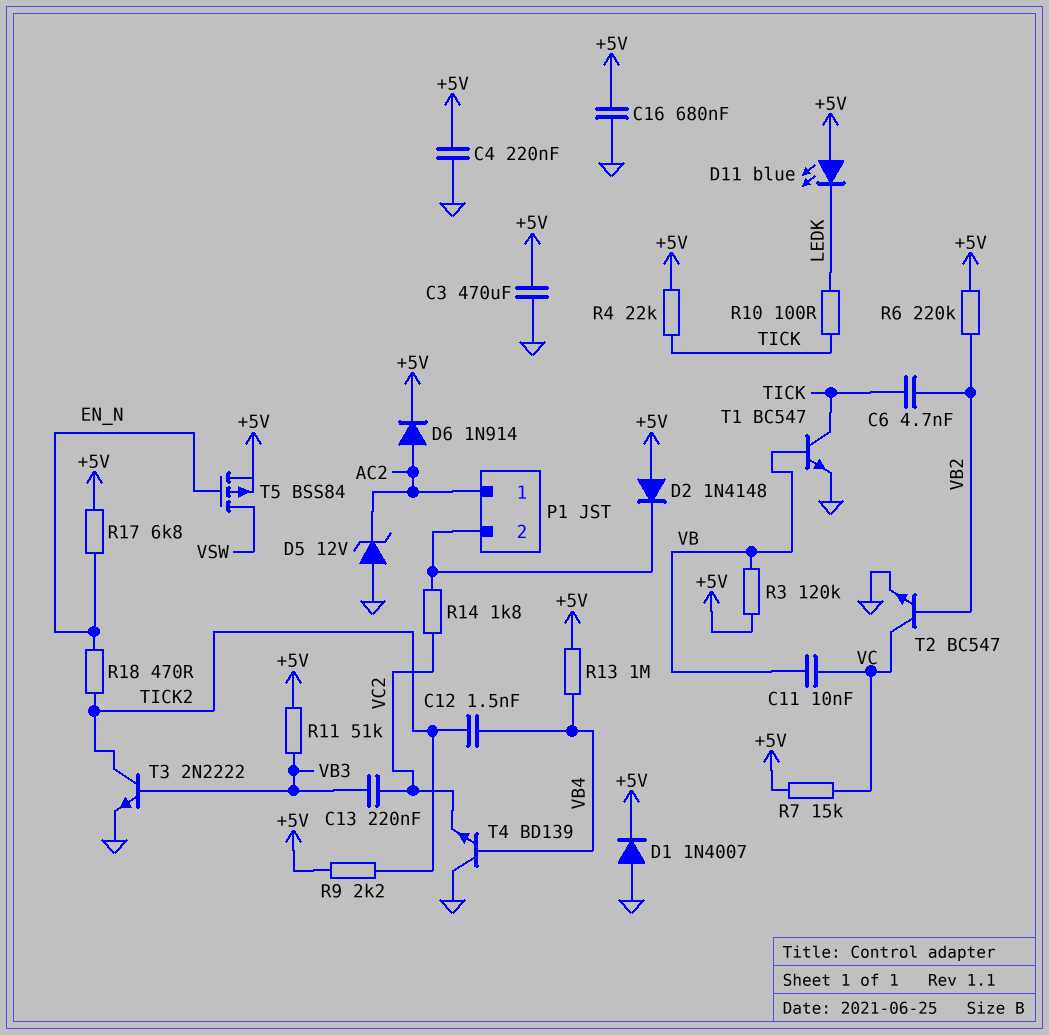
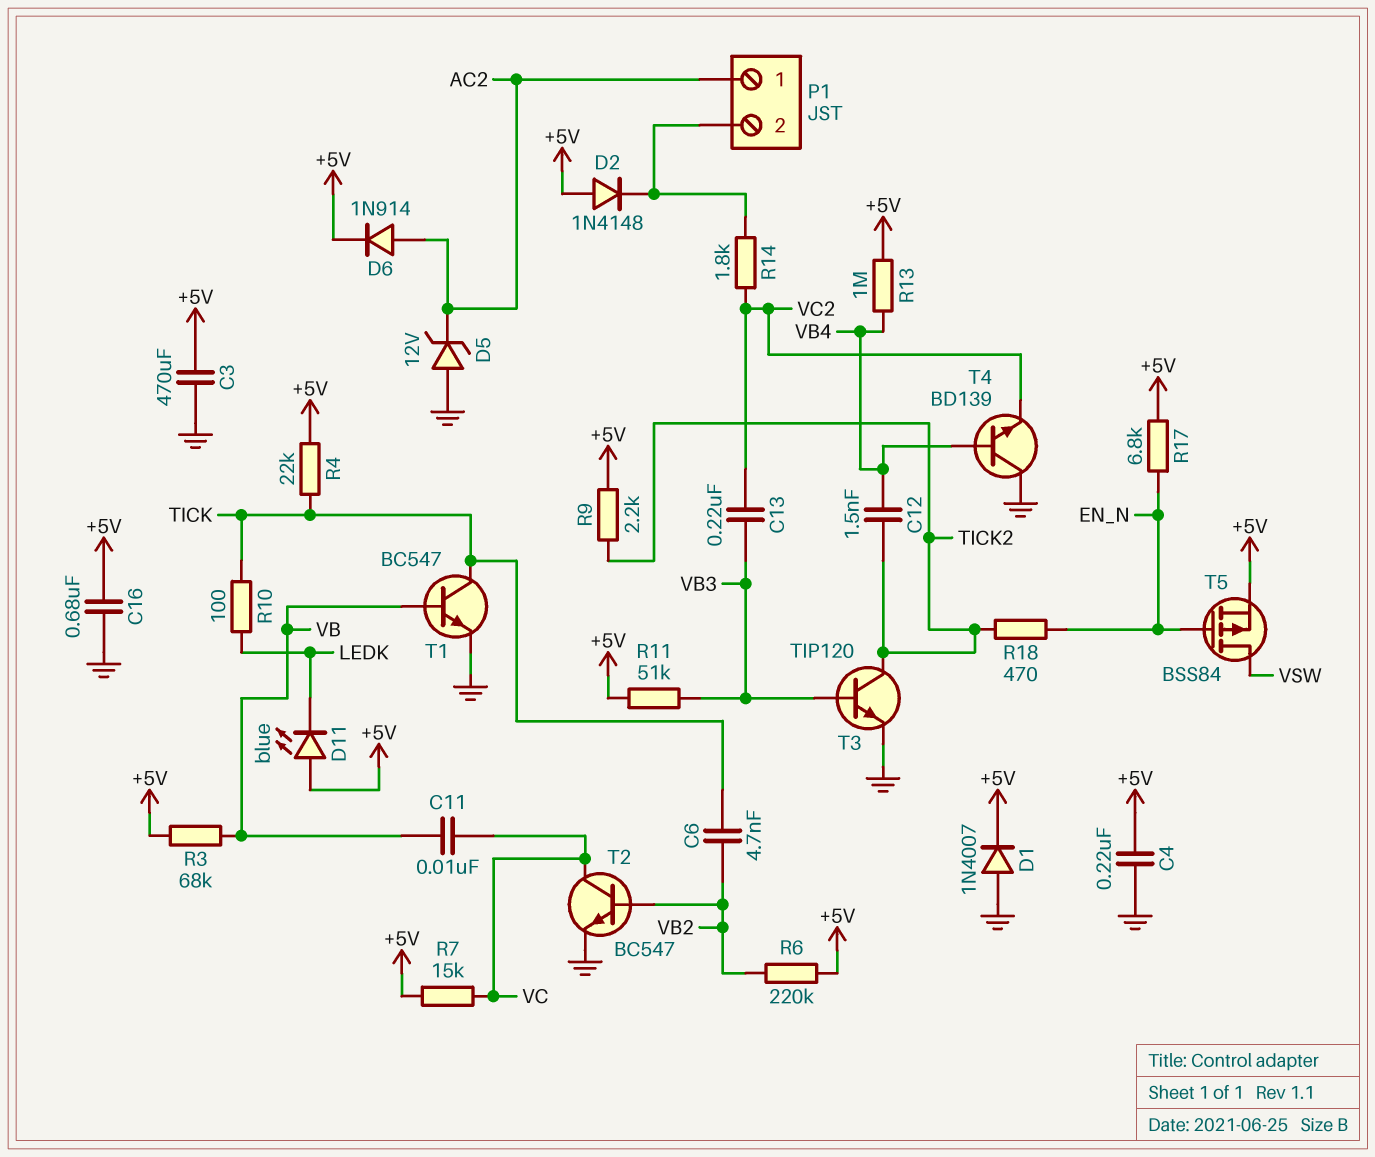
R3: 120k (+5V, VB) -> 68k (+5V, VB)
T3: NPN 2N2222 (B VB3, C TICK2, E GND) -> NPN TIP120 (B VB3, C TICK2, E GND)

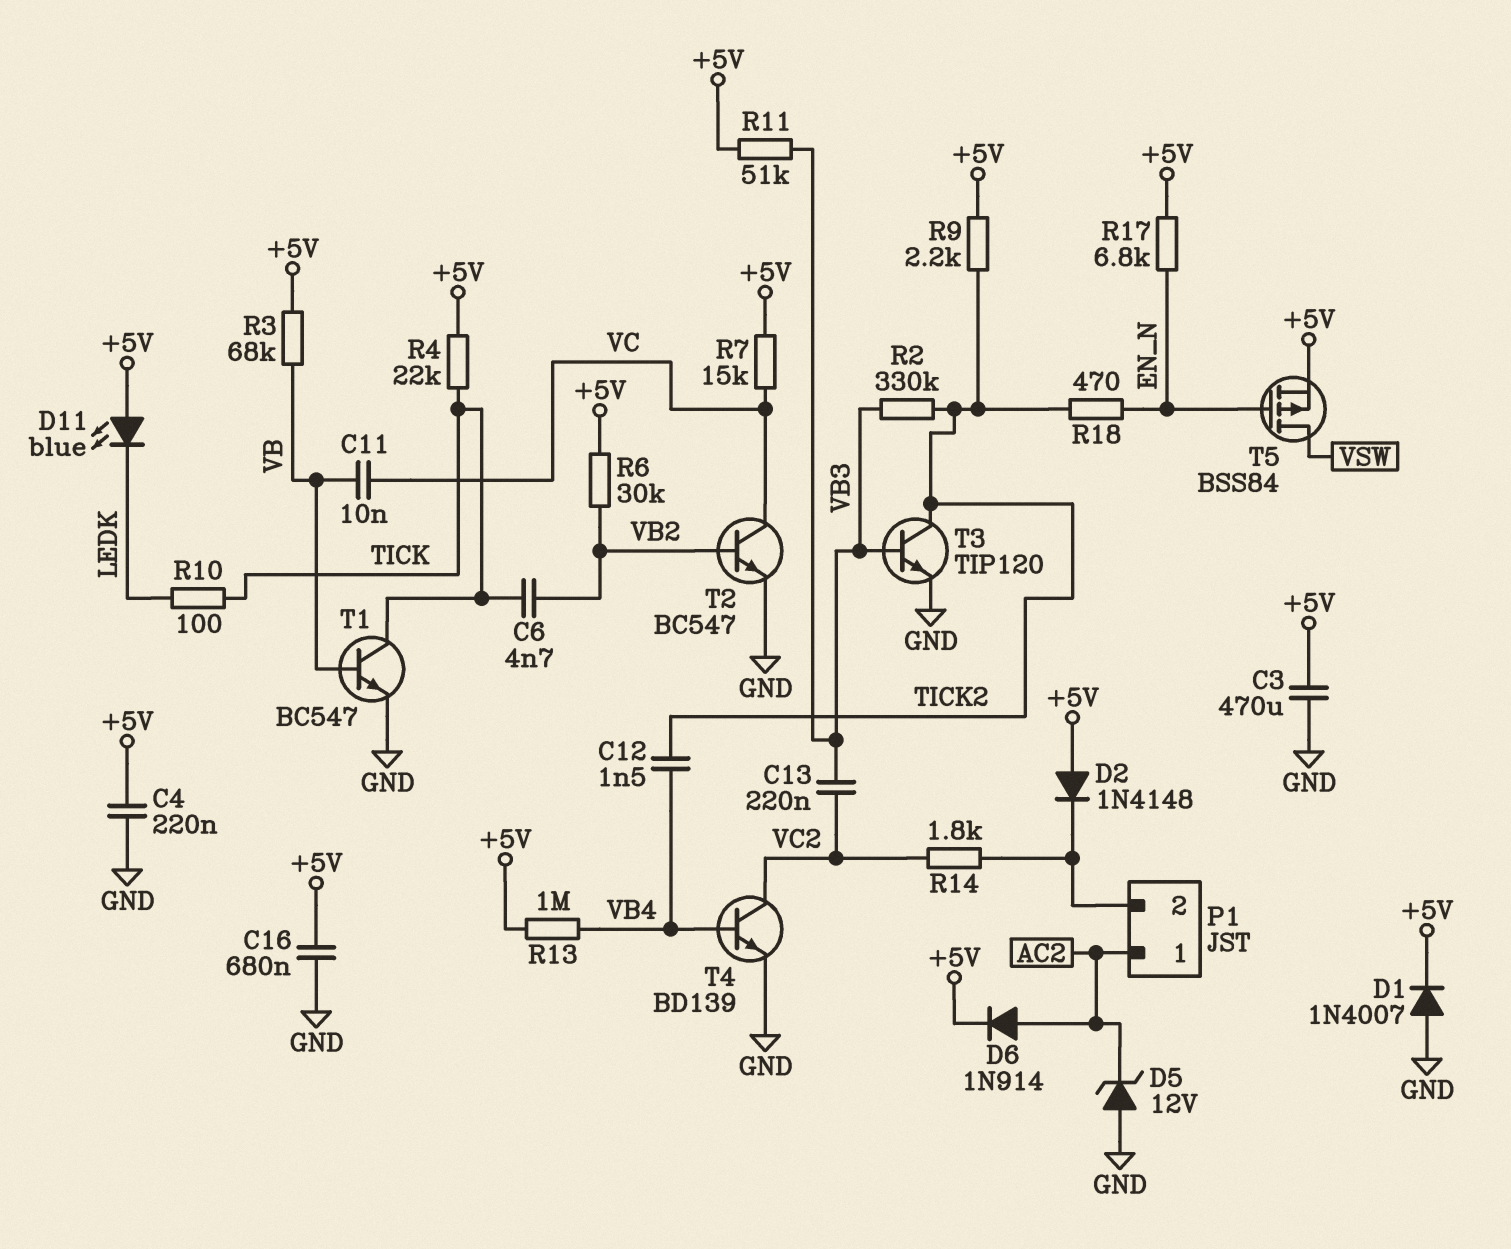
R2: none -> 330k (TICK2, VB3)
R6: 220k (+5V, VB2) -> 30k (+5V, VB2)
T4: NPN BD139 (B VB4, C GND, E VC2) -> NPN BD139 (B VB4, C VC2, E GND)

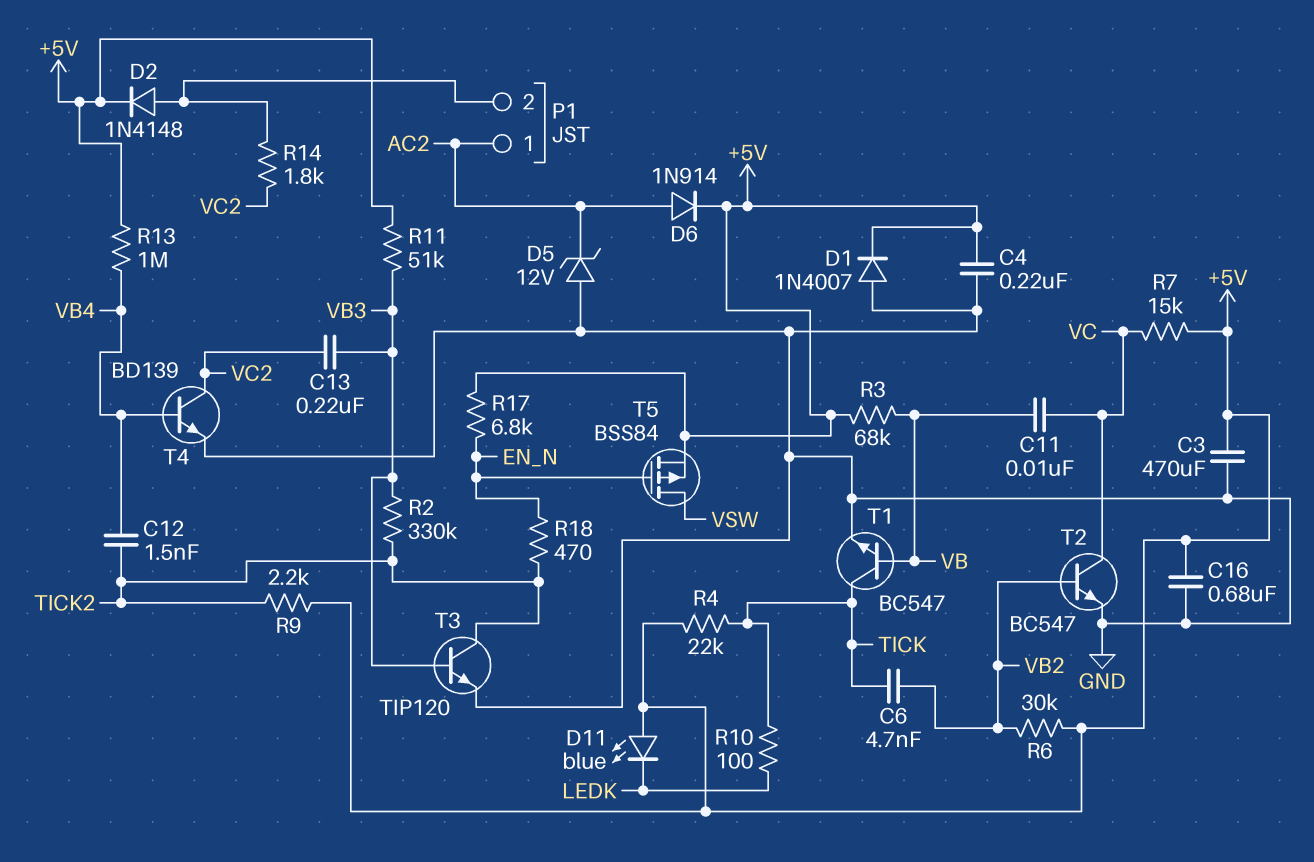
D2: diode 1N4148 (A +5V, K P1/2) -> diode 1N4148 (A P1/2, K +5V)

